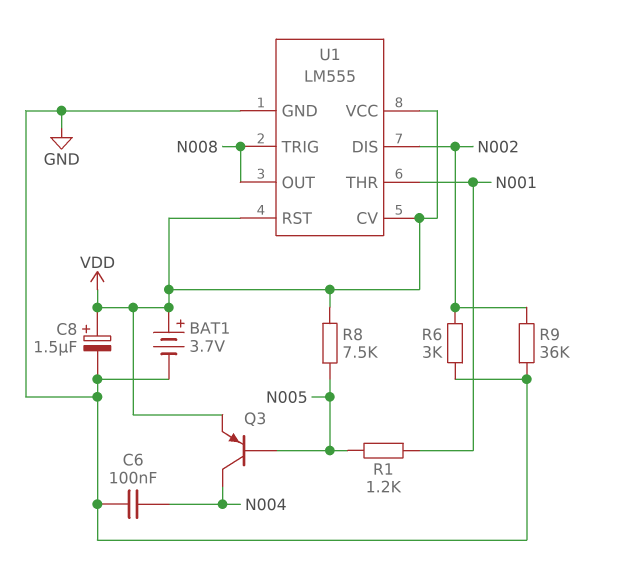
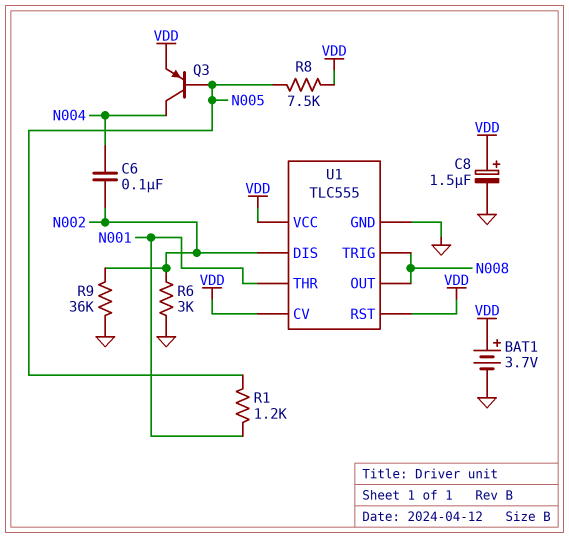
C6: 100nF (GND, N004) -> 100nF (N002, N004)
U1: LM555 -> TLC555

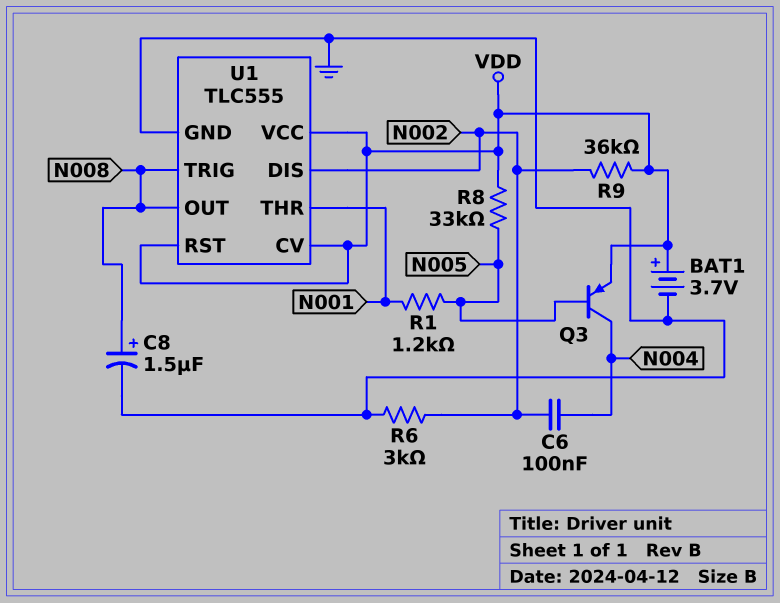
C8: 1.5uF (plus VDD, minus GND) -> 1.5uF (plus N008, minus GND)
R8: 7.5k (N005, VDD) -> 33k (N005, VDD)
R9: 36k (GND, N002) -> 36k (N002, VDD)

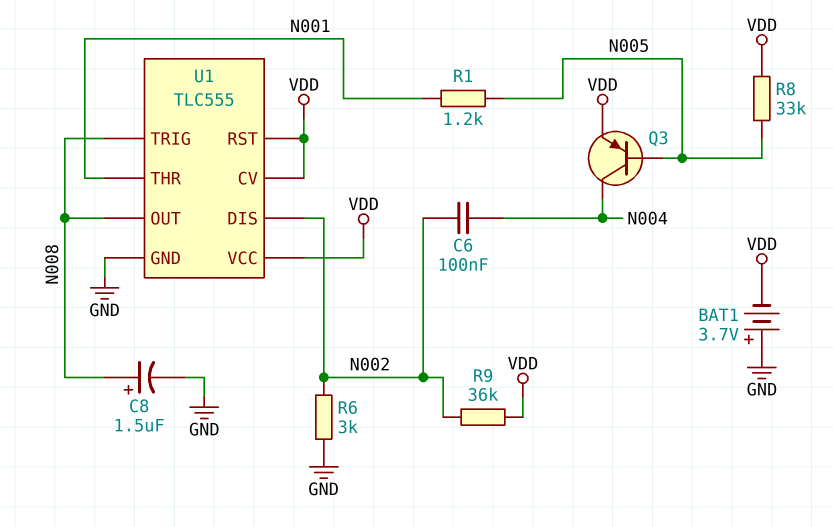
BAT1: 3.7V (plus VDD, minus GND) -> 3.7V (plus GND, minus VDD)

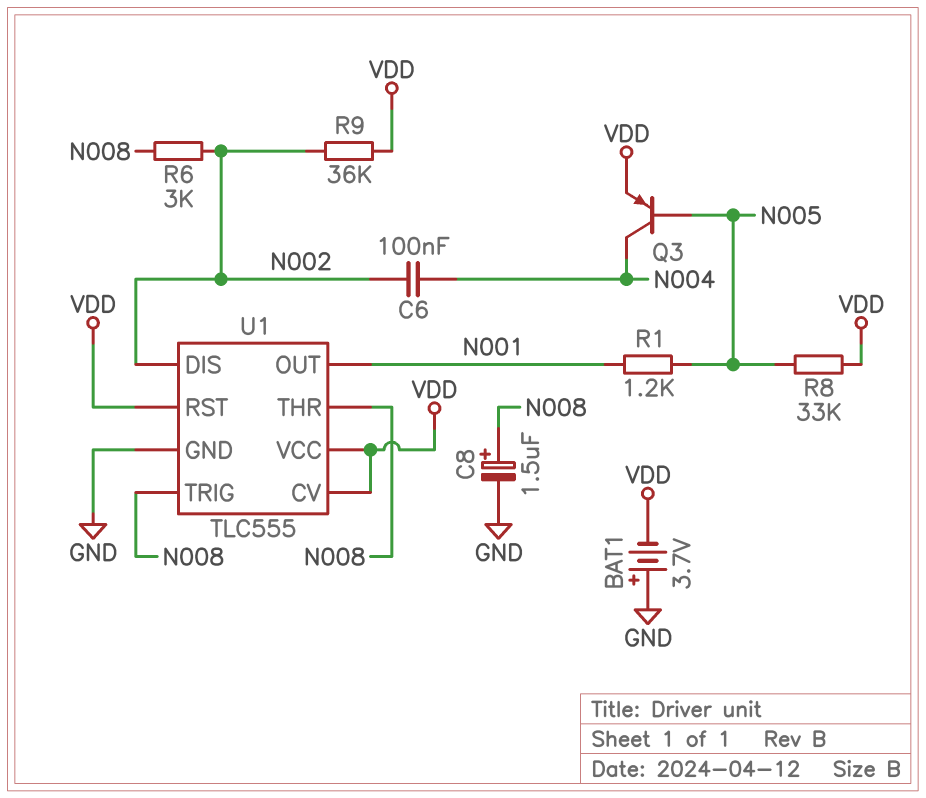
R6: 3k (GND, N002) -> 3k (N002, N008)
U1 pin OUT: N008 -> N001
U1 pin THR: N001 -> N008

